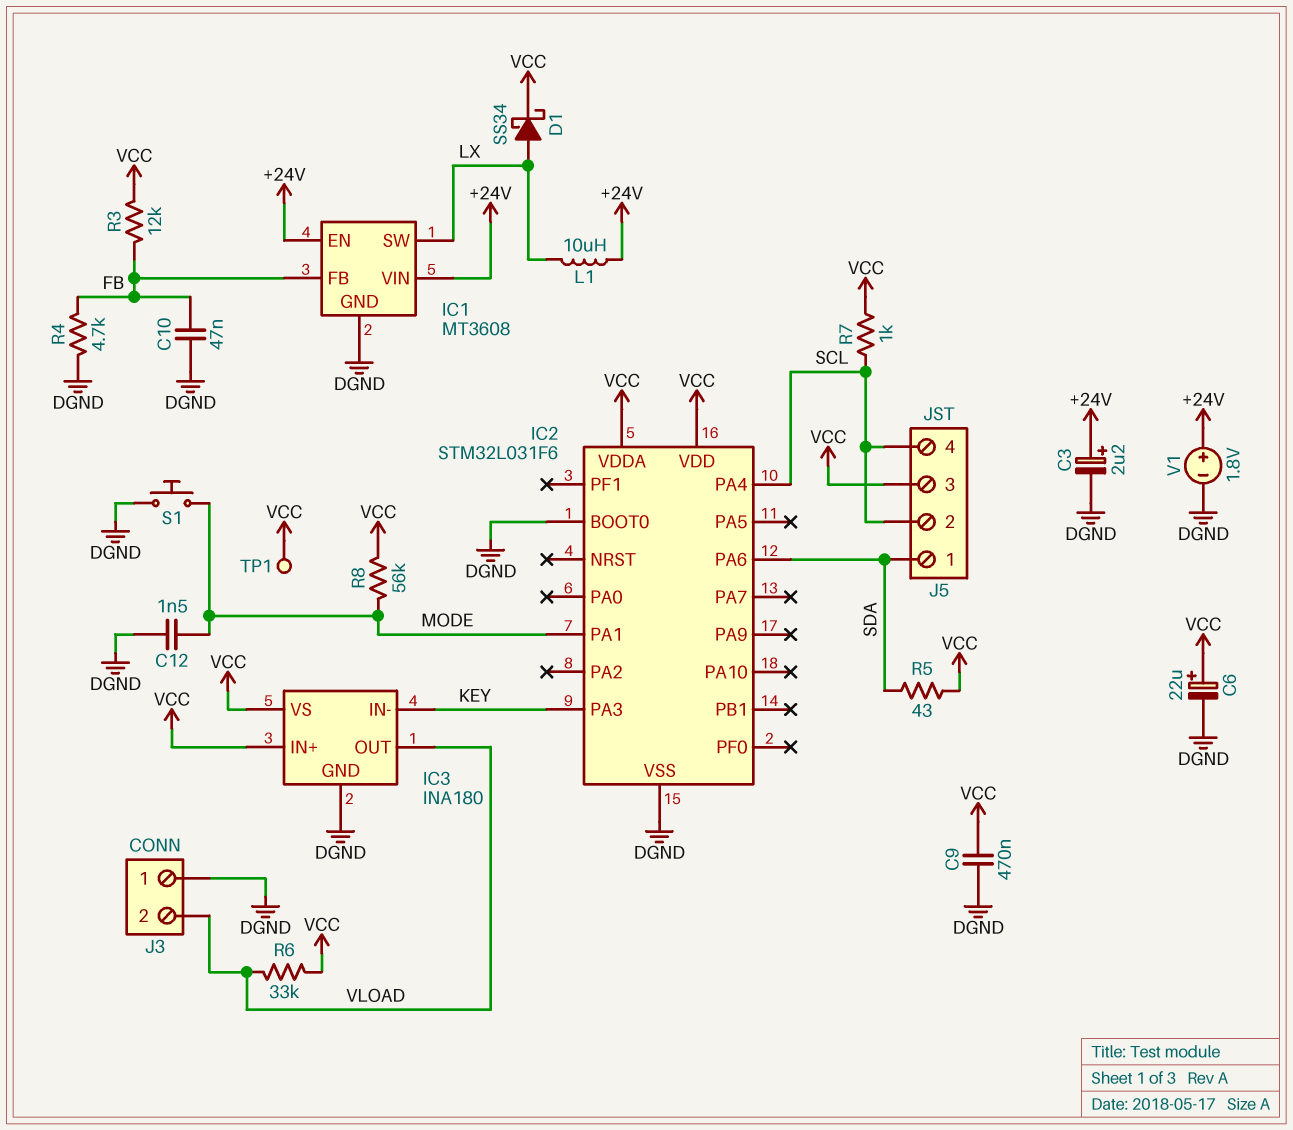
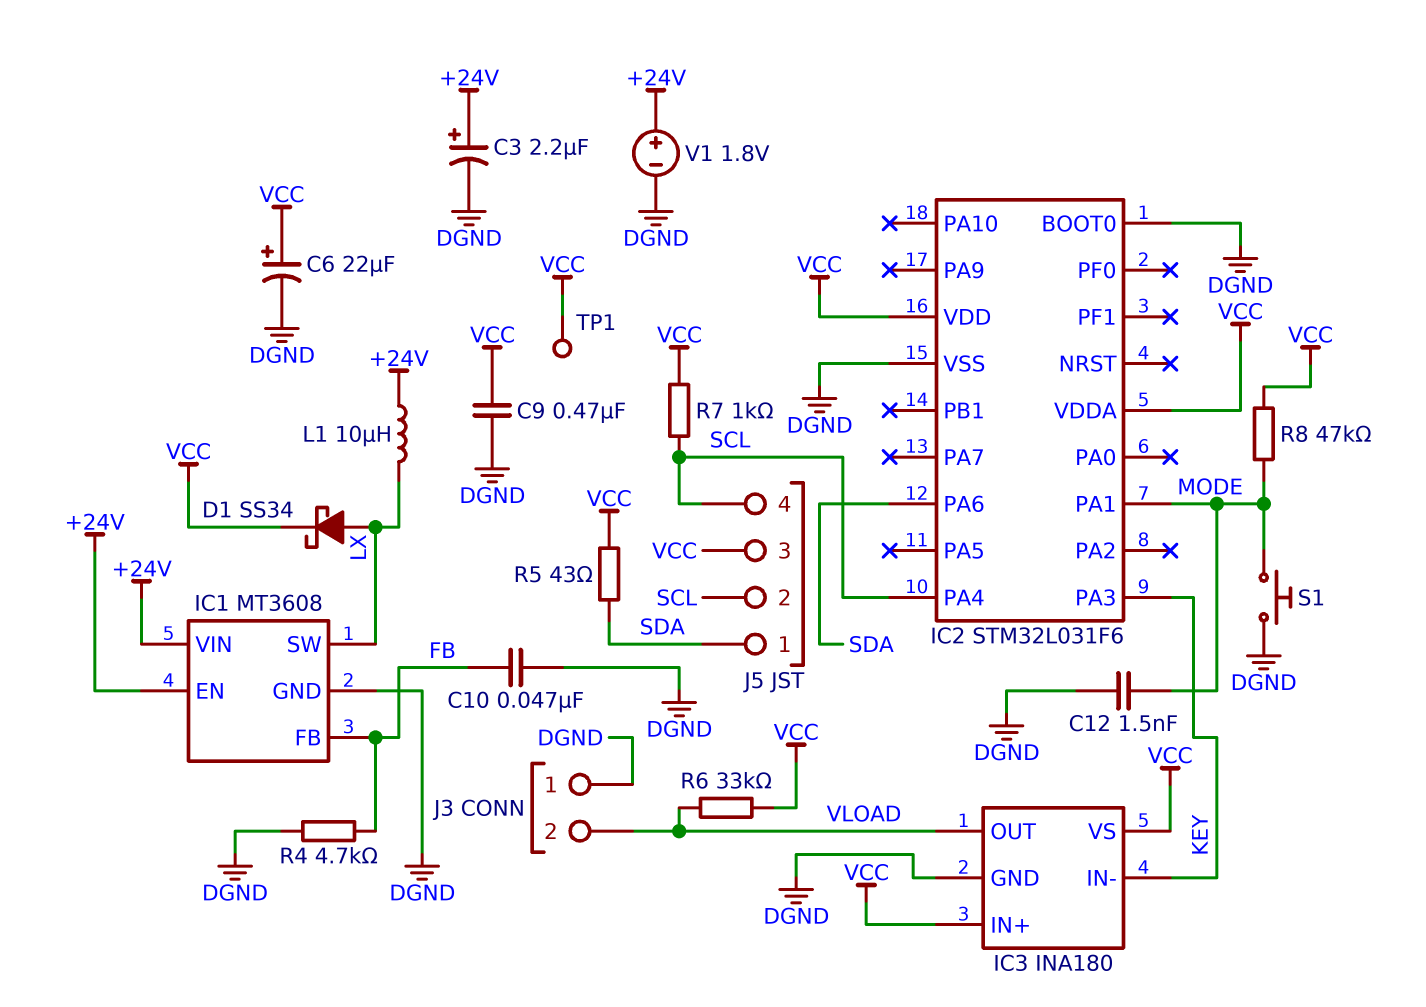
R3: 12k (FB, VCC) -> none
R8: 56k (MODE, VCC) -> 47k (MODE, VCC)

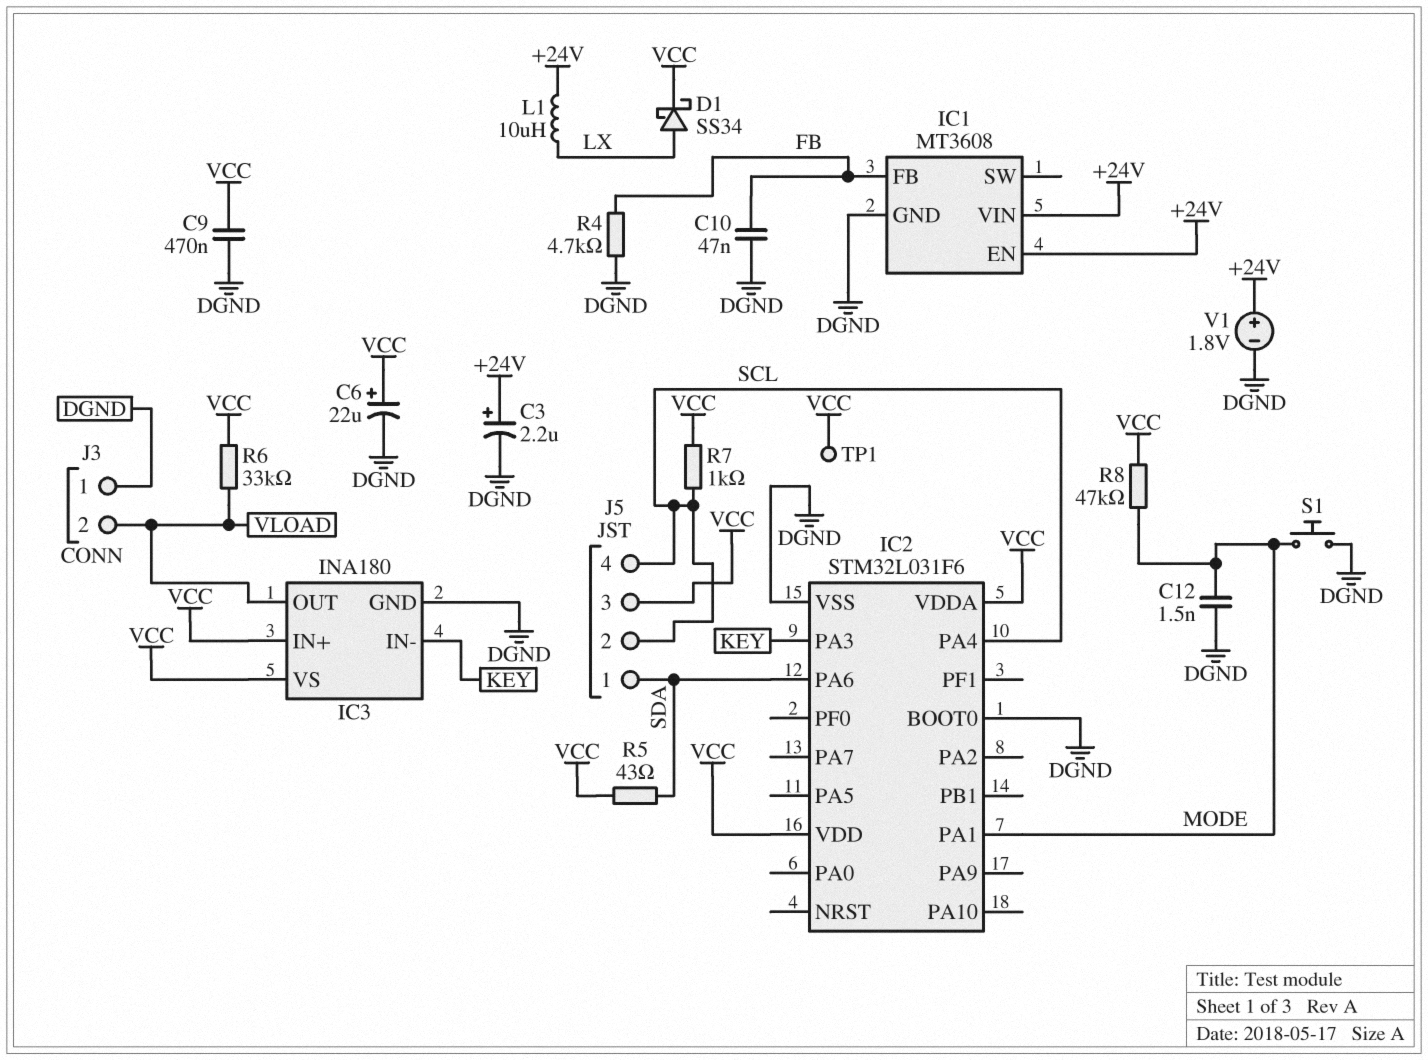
IC1 pin SW: LX -> none

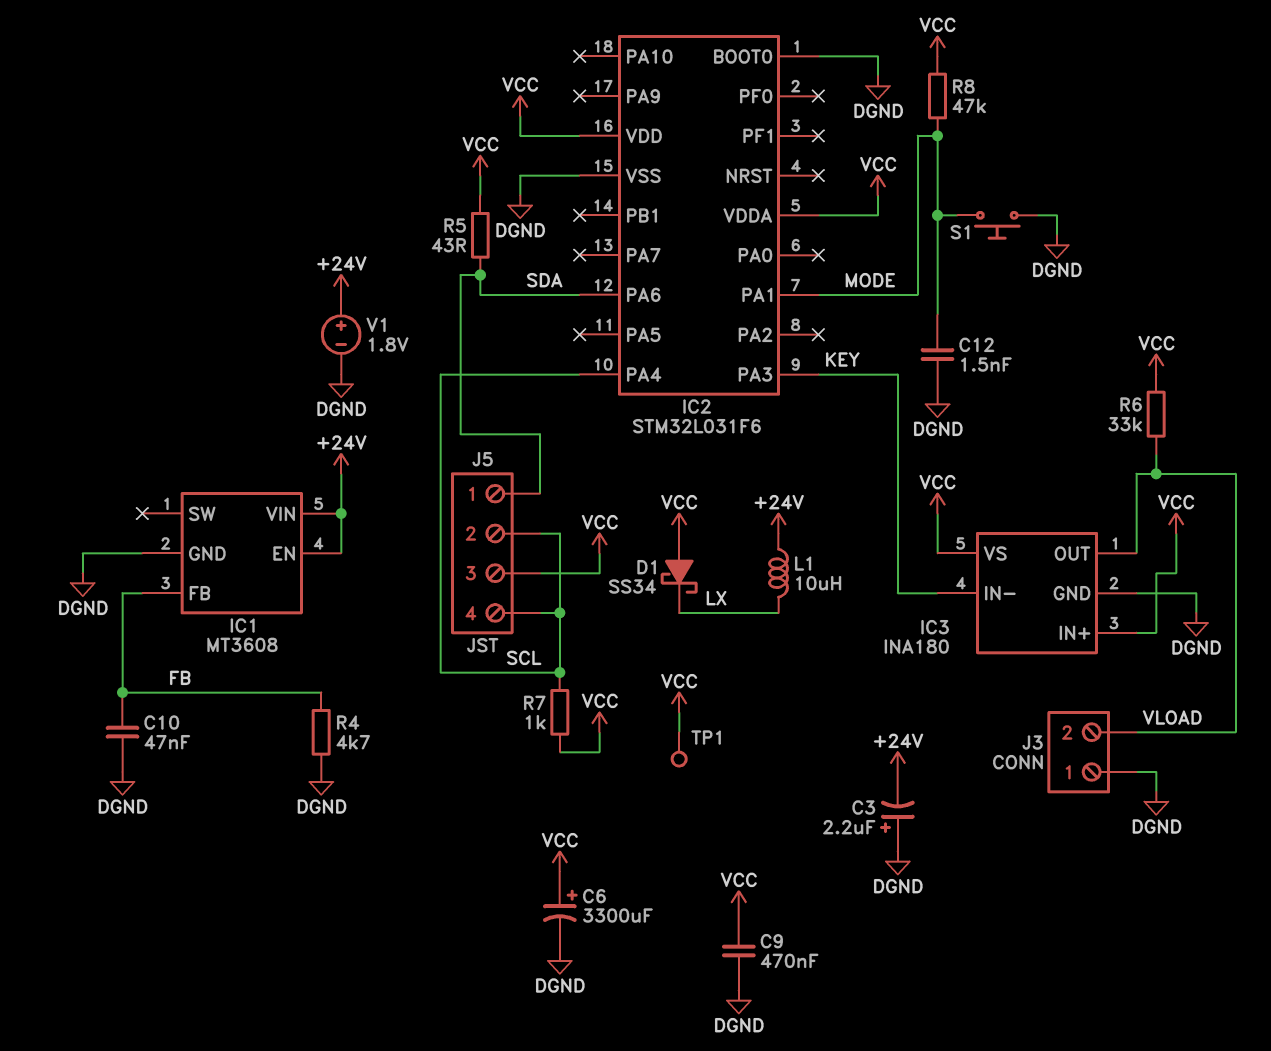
C3: 2.2uF (plus +24V, minus DGND) -> 2.2uF (plus DGND, minus +24V)
C6: 22uF (plus VCC, minus DGND) -> 3300uF (plus VCC, minus DGND)
D1: schottky SS34 (A LX, K VCC) -> schottky SS34 (A VCC, K LX)

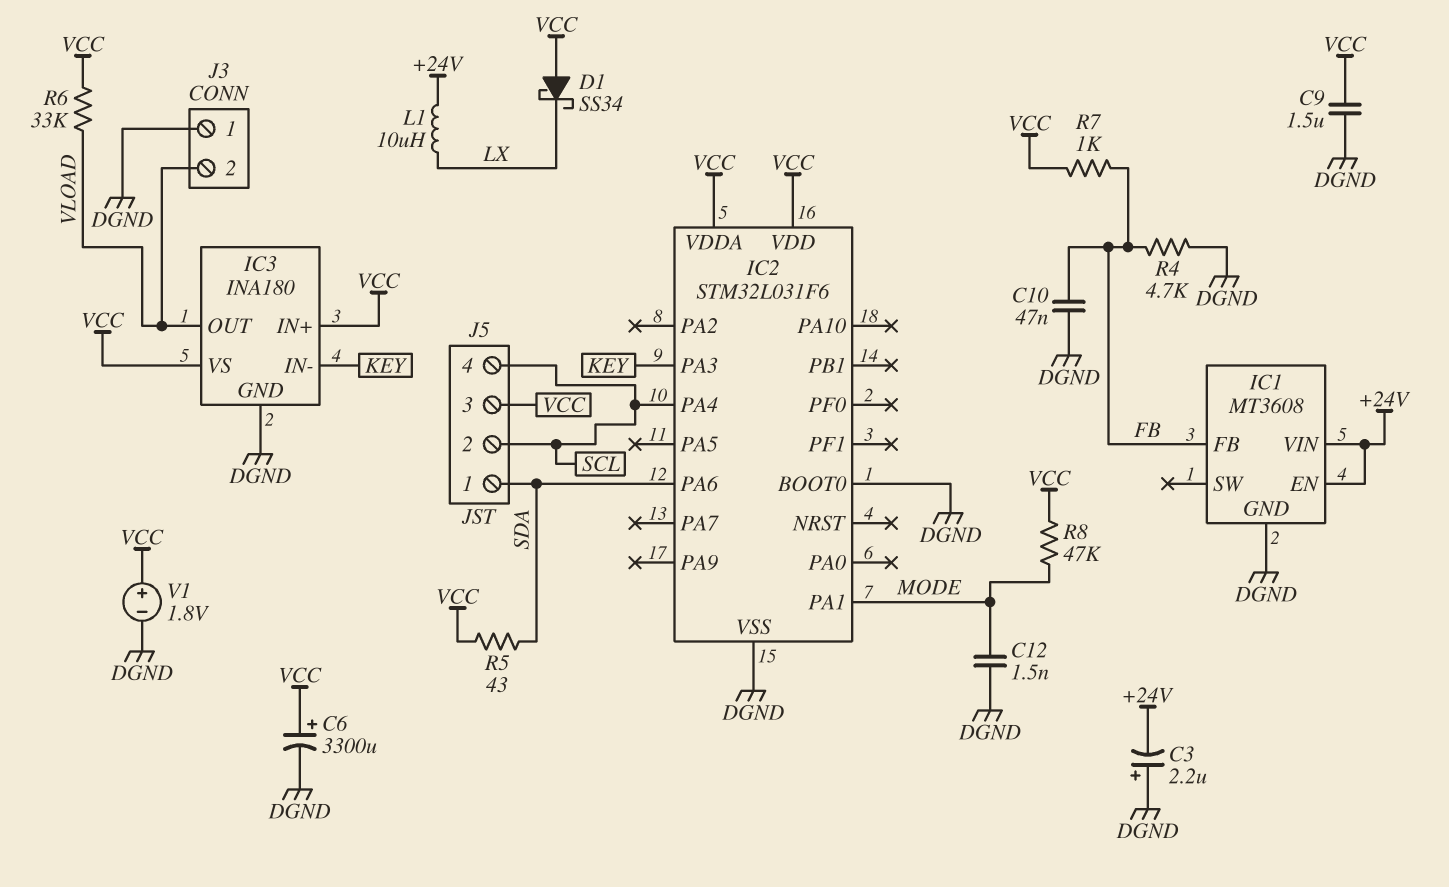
C9: 470nF (DGND, VCC) -> 1.5uF (DGND, VCC)
R7: 1k (SCL, VCC) -> 1k (FB, VCC)
S1: button (DGND, MODE) -> none
TP1: test point (VCC) -> none
V1: 1.8V (plus +24V, minus DGND) -> 1.8V (plus VCC, minus DGND)

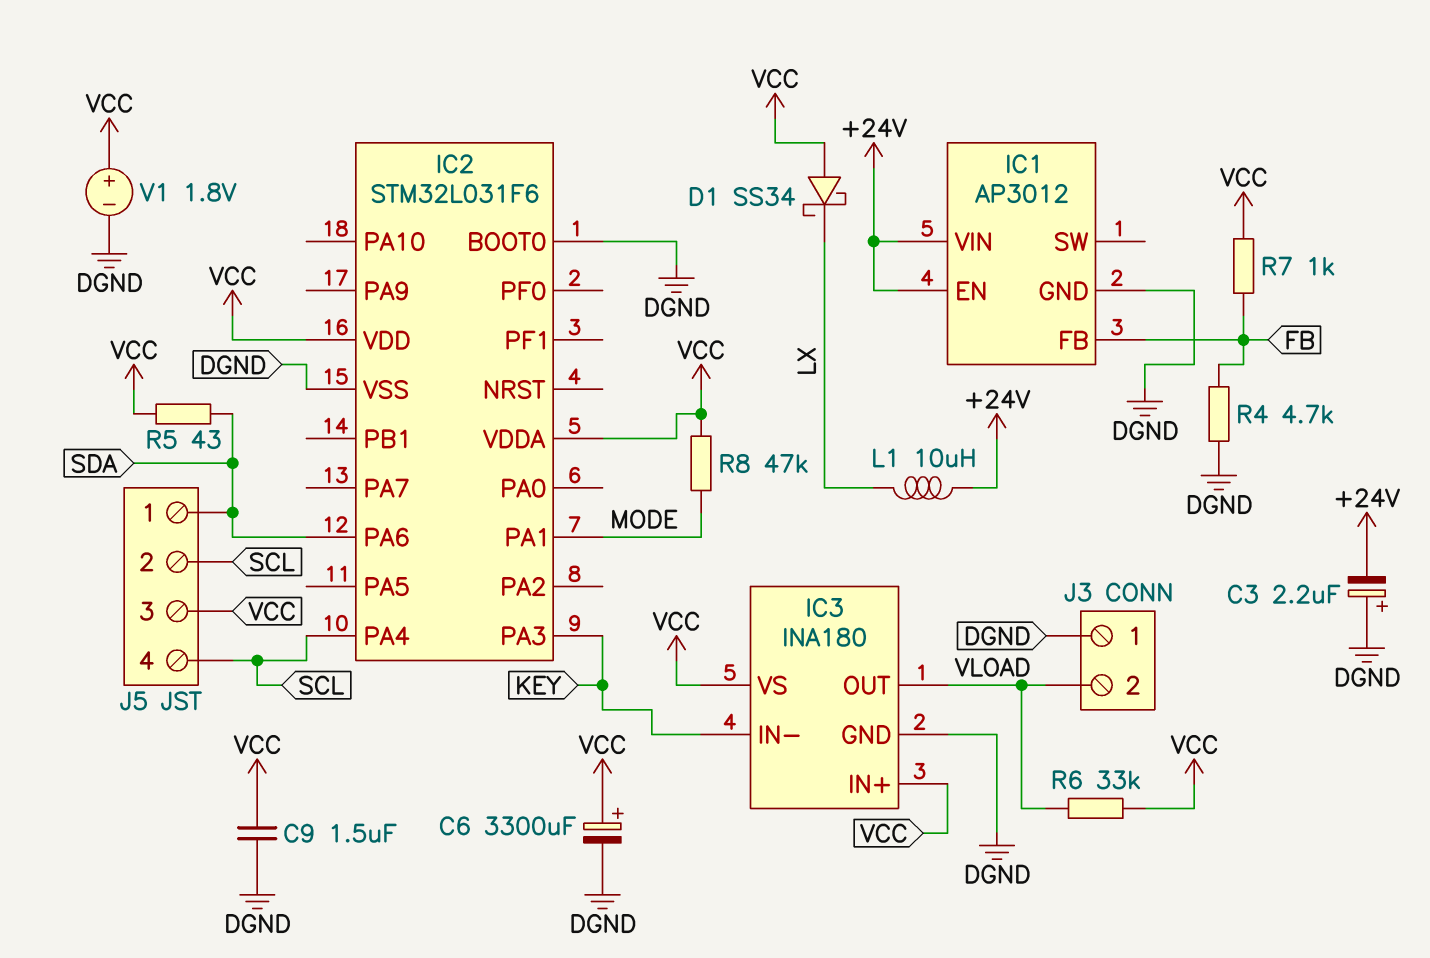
C10: 47nF (DGND, FB) -> none
C12: 1.5nF (DGND, MODE) -> none
IC1: MT3608 -> AP3012

